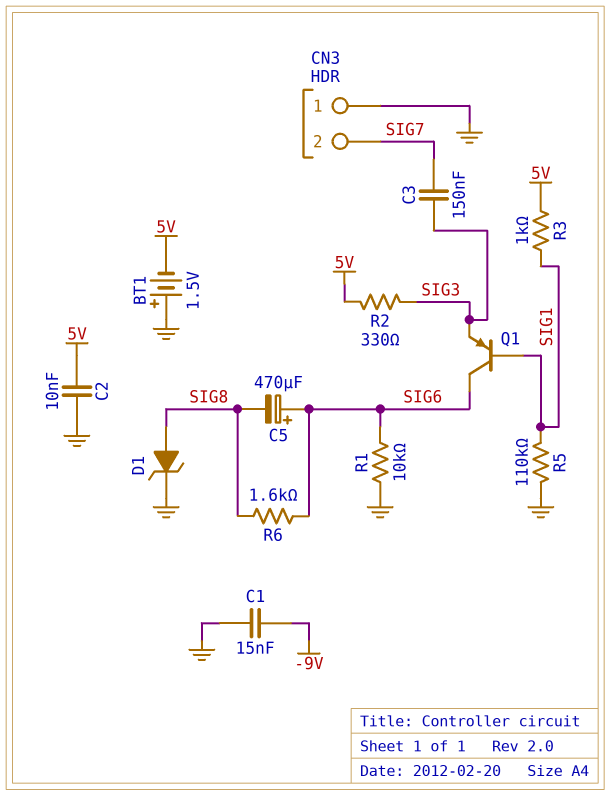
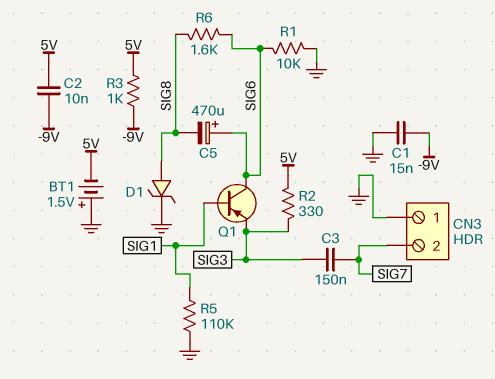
C2: 10nF (5V, GND) -> 10nF (-9V, 5V)
R3: 1k (5V, SIG1) -> 1k (-9V, 5V)

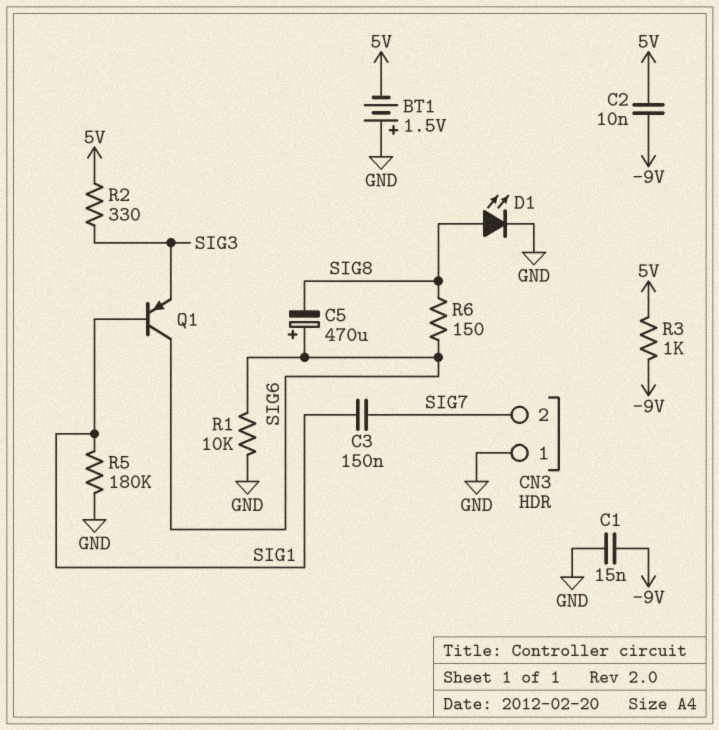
C3: 150nF (SIG3, SIG7) -> 150nF (SIG1, SIG7)
D1: zener (A SIG8, K GND) -> LED (A SIG8, K GND)
R5: 110k (GND, SIG1) -> 180k (GND, SIG1)
R6: 1.6k (SIG6, SIG8) -> 150 (SIG6, SIG8)

